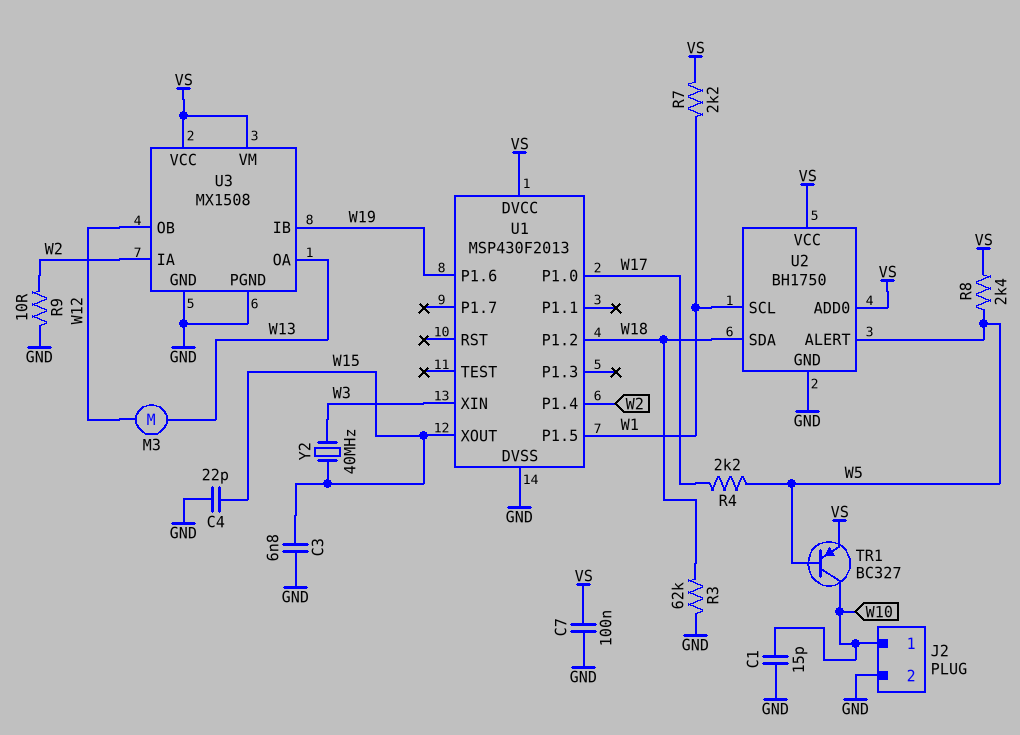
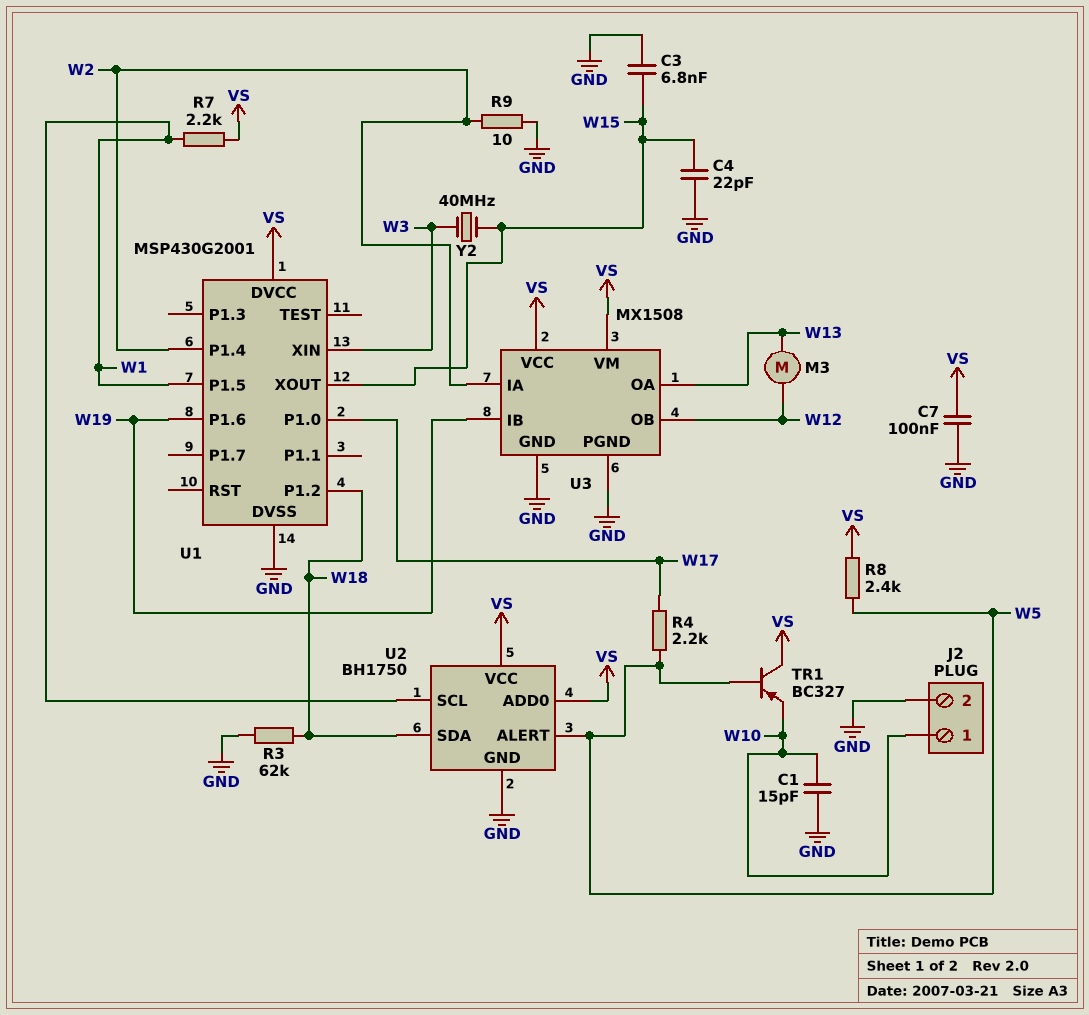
TR1: PNP BC327 (B W5, C W10, E VS) -> PNP BC327 (B W5, C VS, E W10)
U1: MSP430F2013 -> MSP430G2001

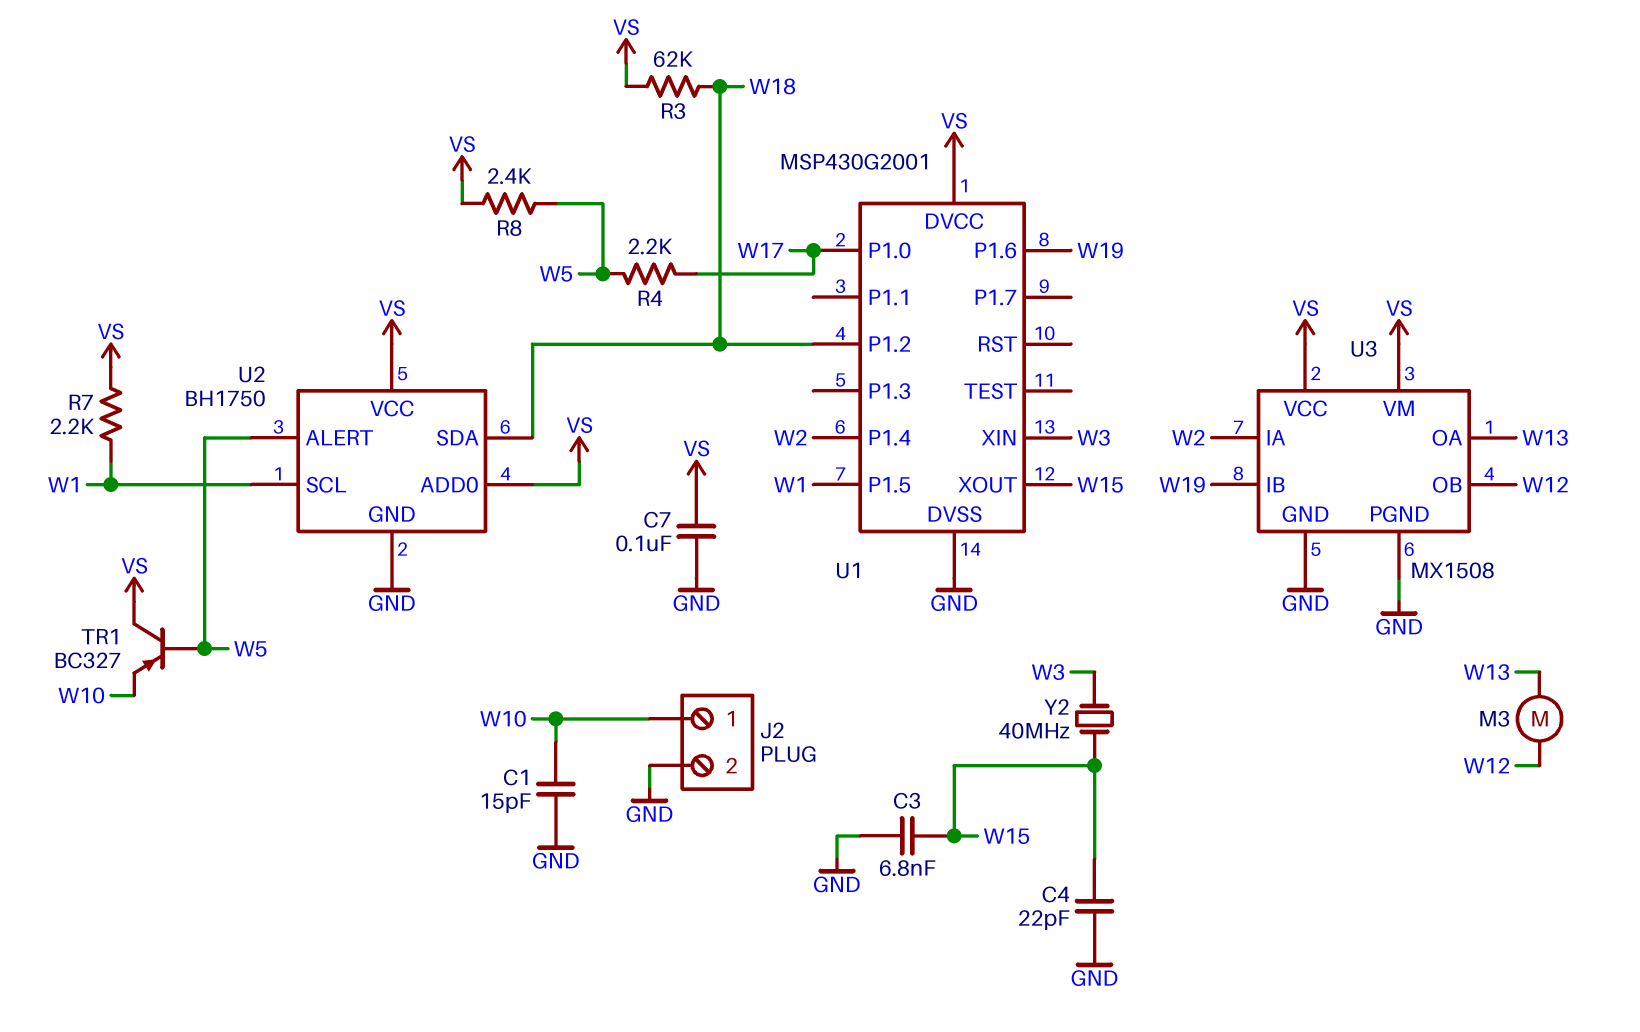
R3: 62k (GND, W18) -> 62k (VS, W18)
R9: 10 (GND, W2) -> none

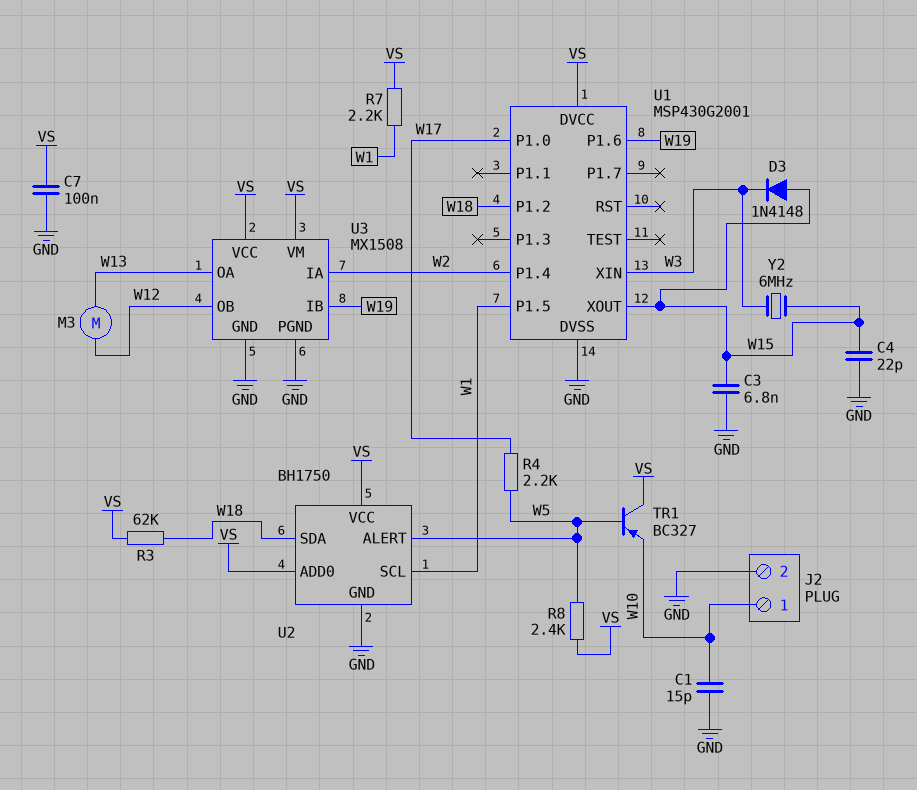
D3: none -> diode 1N4148 (A W15, K W3)
Y2: 40MHz (W3, W15) -> 6MHz (W3, W15)

